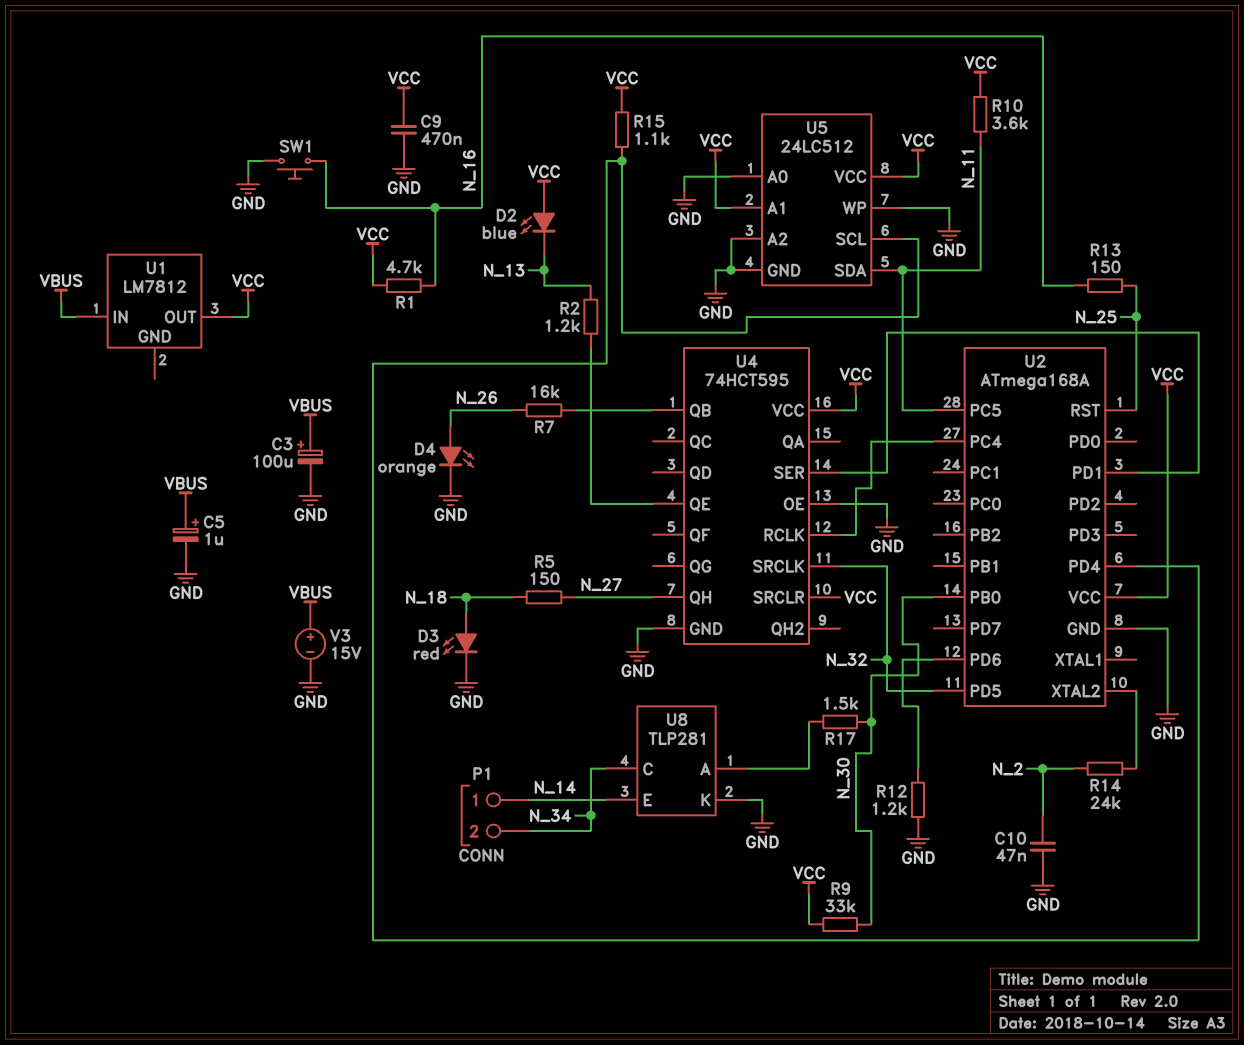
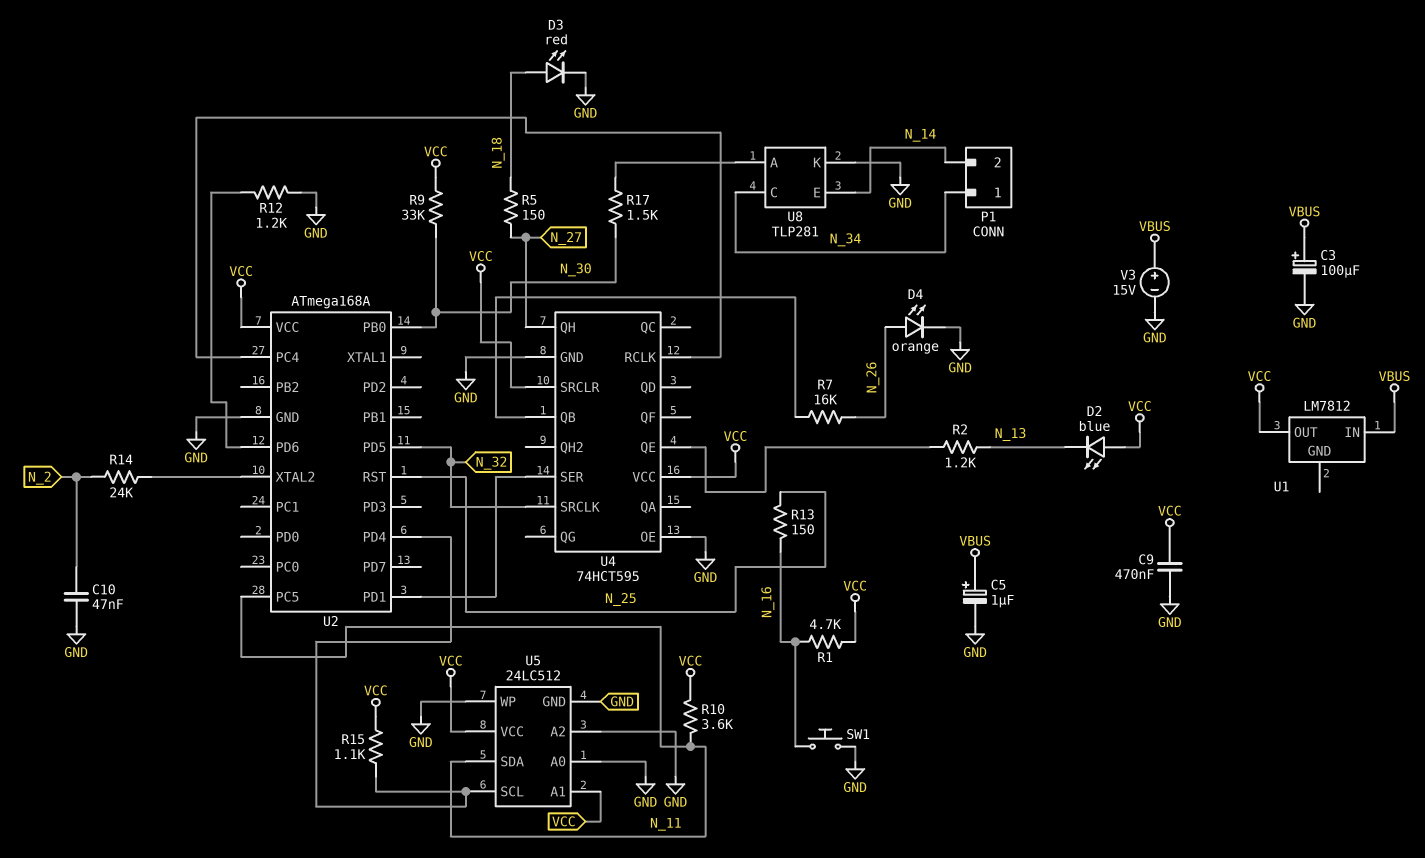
P1 pin 1: N_14 -> N_34
P1 pin 2: N_34 -> N_14

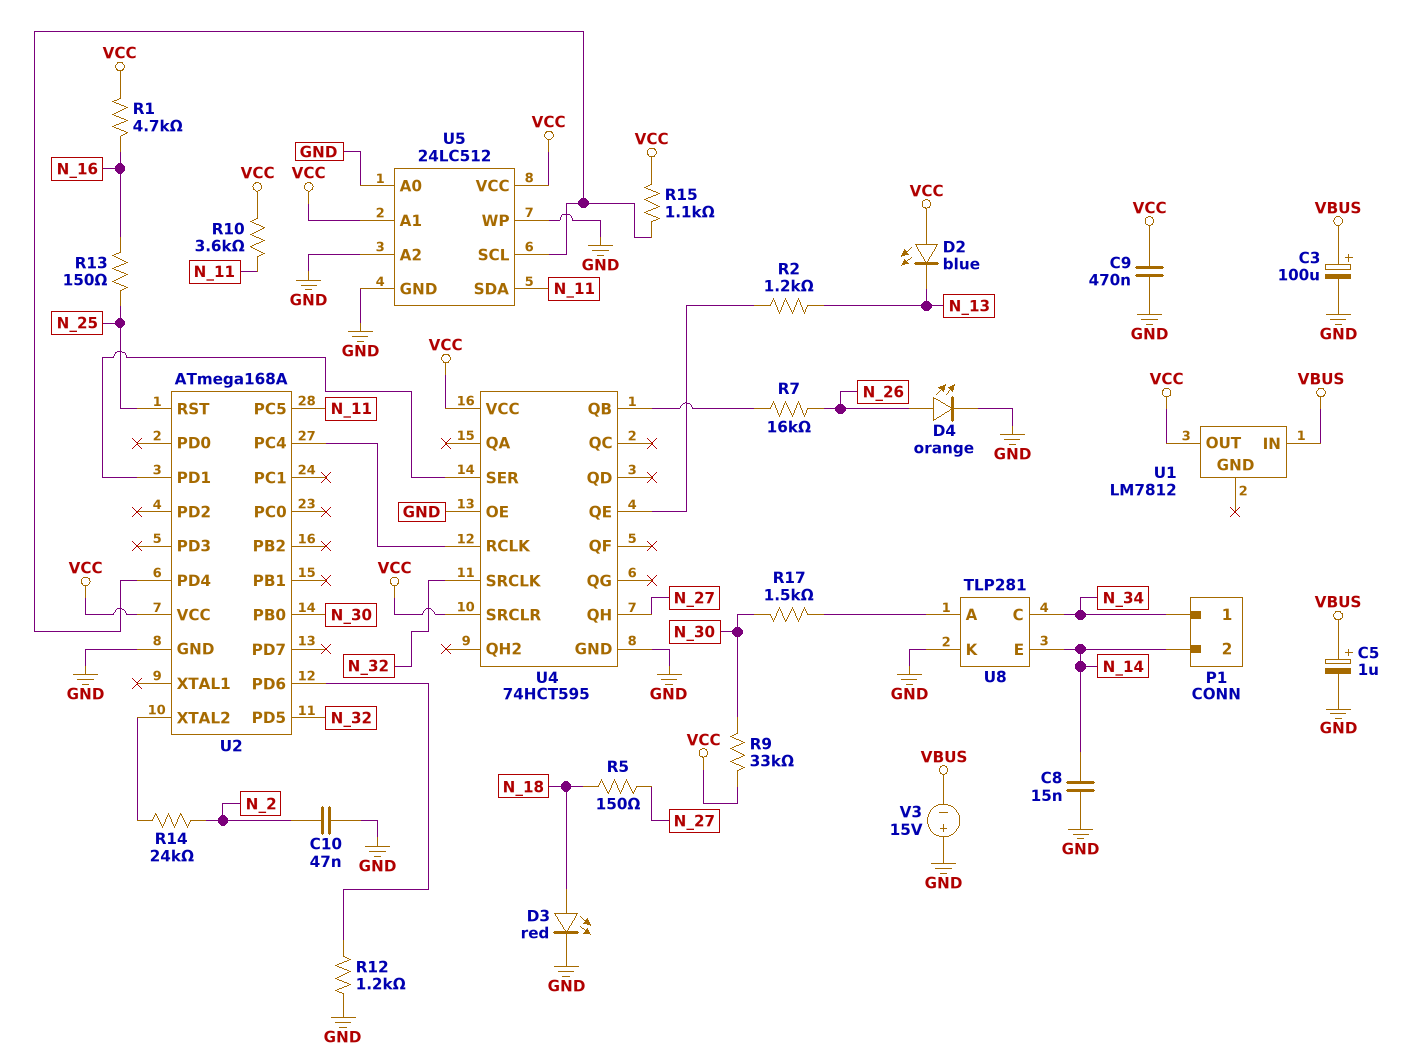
C8: none -> 15nF (GND, N_14)
SW1: button (GND, N_16) -> none
V3: 15V (plus VBUS, minus GND) -> 15V (plus GND, minus VBUS)

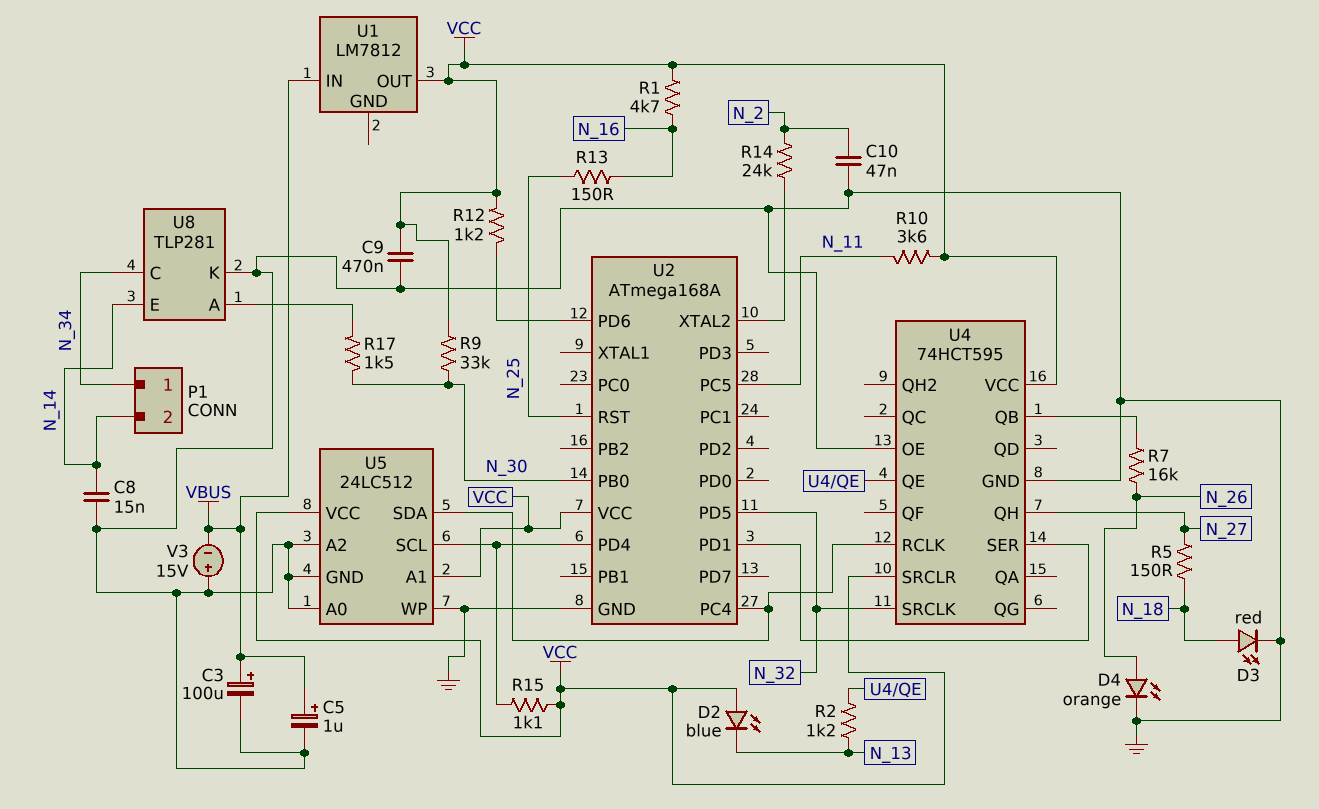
R12: 1.2k (GND, U2/PD6) -> 1.2k (U2/PD6, VCC)
U5 pin SDA: N_11 -> U2/PC4

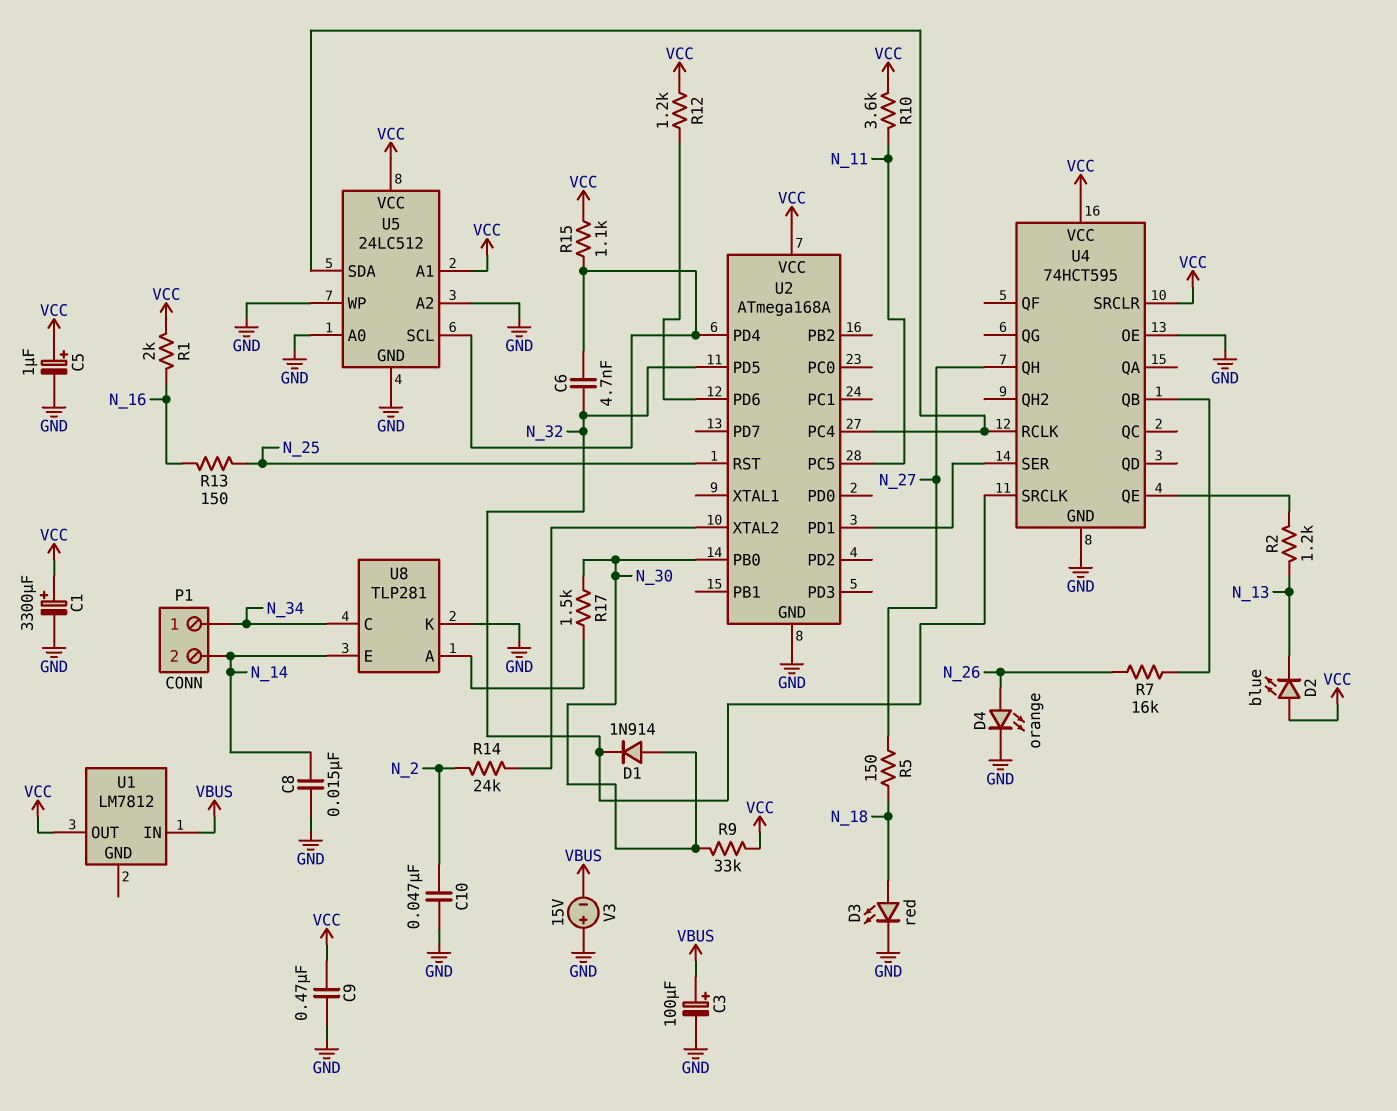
C1: none -> 3300uF (plus VCC, minus GND)
C5: 1uF (plus VBUS, minus GND) -> 1uF (plus VCC, minus GND)
C6: none -> 4.7nF (N_32, U2/PD4)
D1: none -> diode 1N914 (A N_30, K N_32)
R1: 4.7k (N_16, VCC) -> 2k (N_16, VCC)

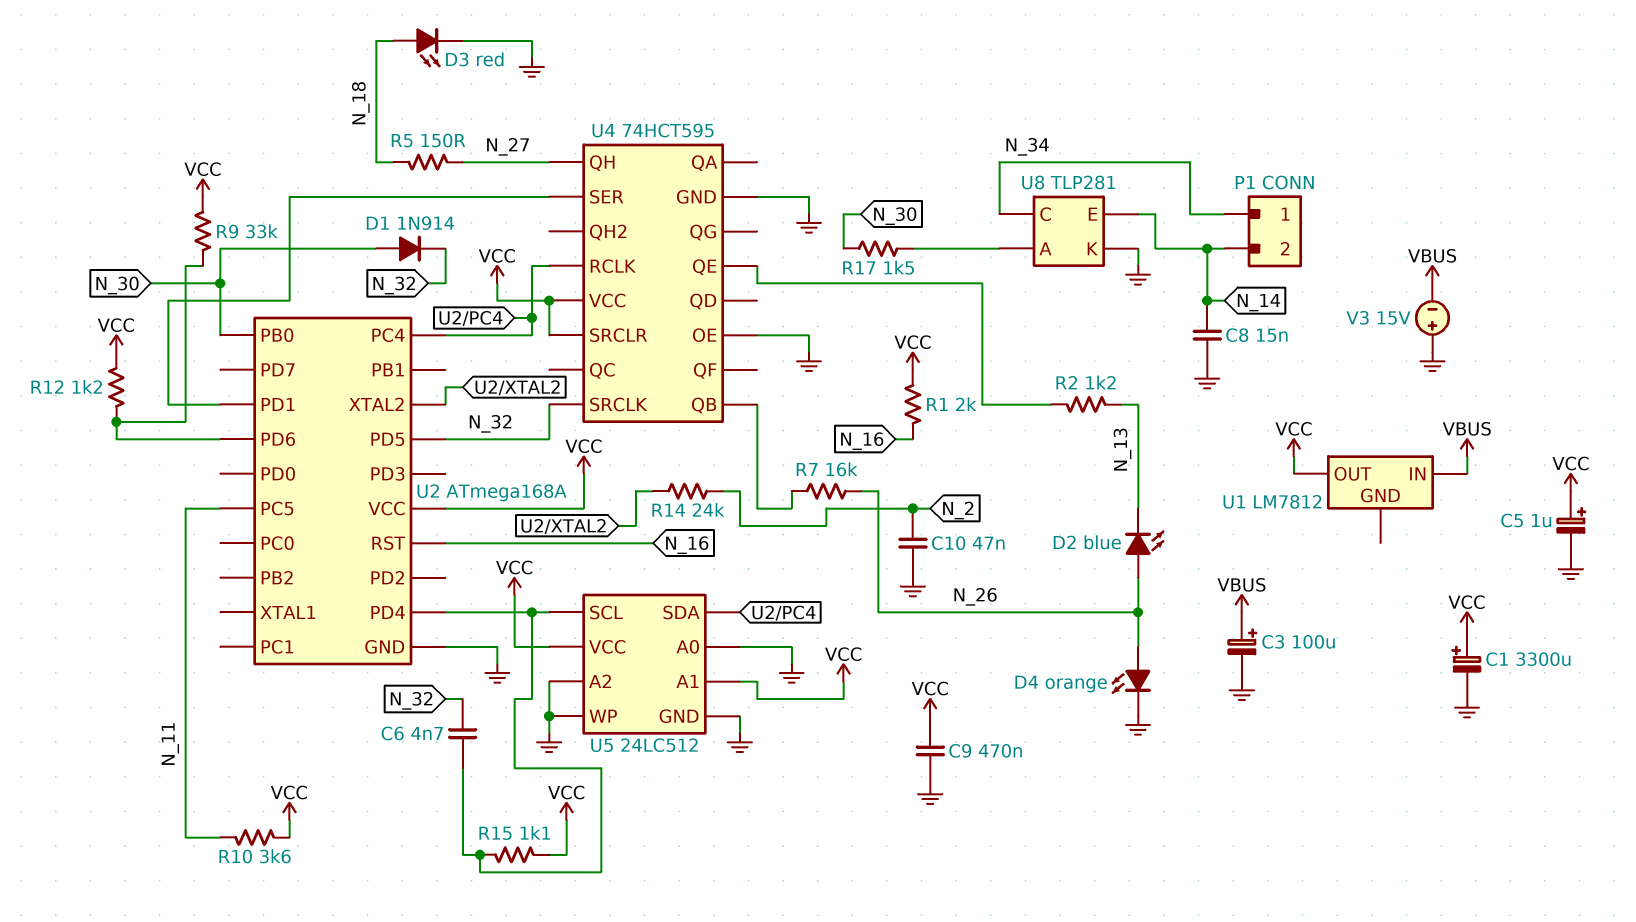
D2: LED blue (A VCC, K N_13) -> LED blue (A N_26, K N_13)
R9: 33k (N_30, VCC) -> 33k (U2/PD6, VCC)
R13: 150 (N_16, N_25) -> none
U2 pin RST: N_25 -> N_16

